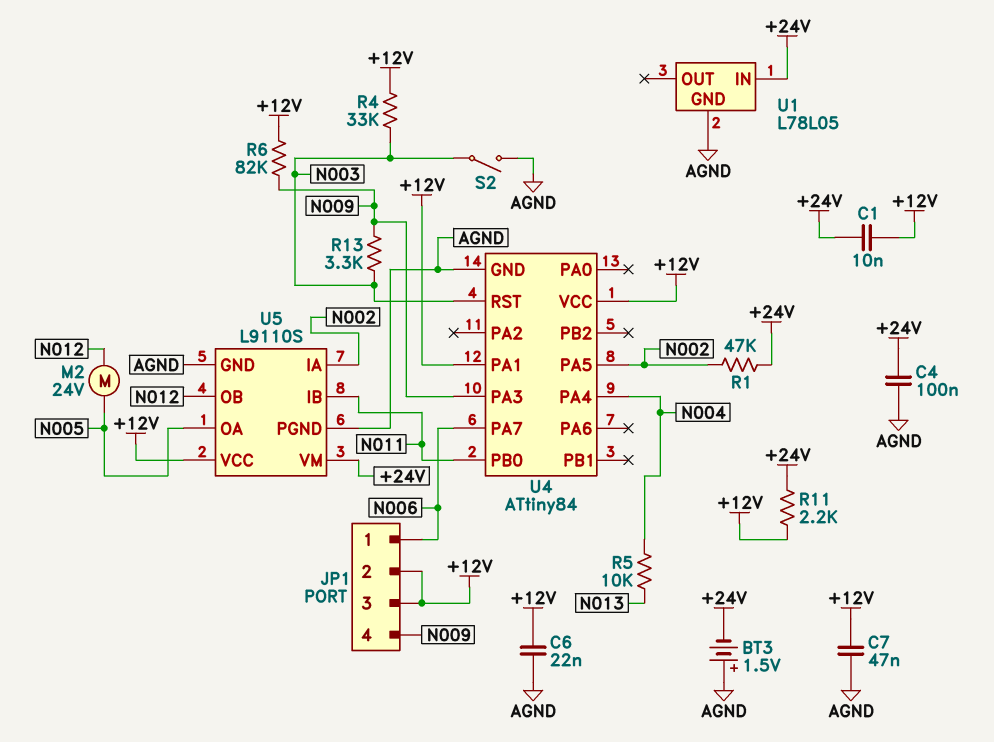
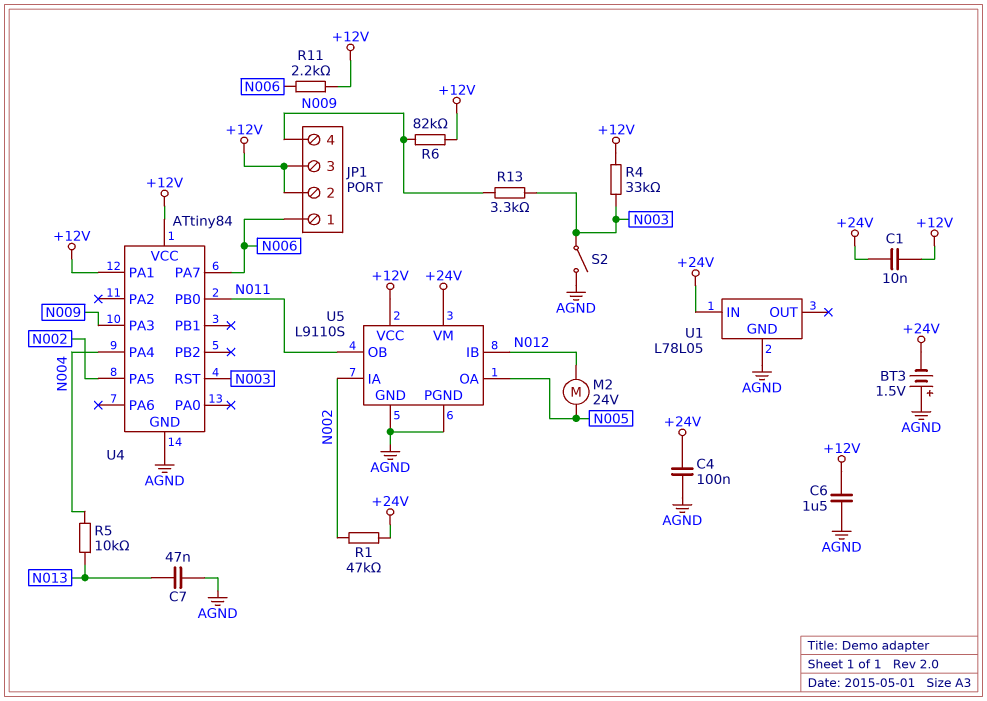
C6: 22nF (+12V, AGND) -> 1.5uF (+12V, AGND)
C7: 47nF (+12V, AGND) -> 47nF (AGND, N013)
R11: 2.2k (+12V, +24V) -> 2.2k (+12V, N006)
U5 pin IB: N011 -> N012
U5 pin OB: N012 -> N011

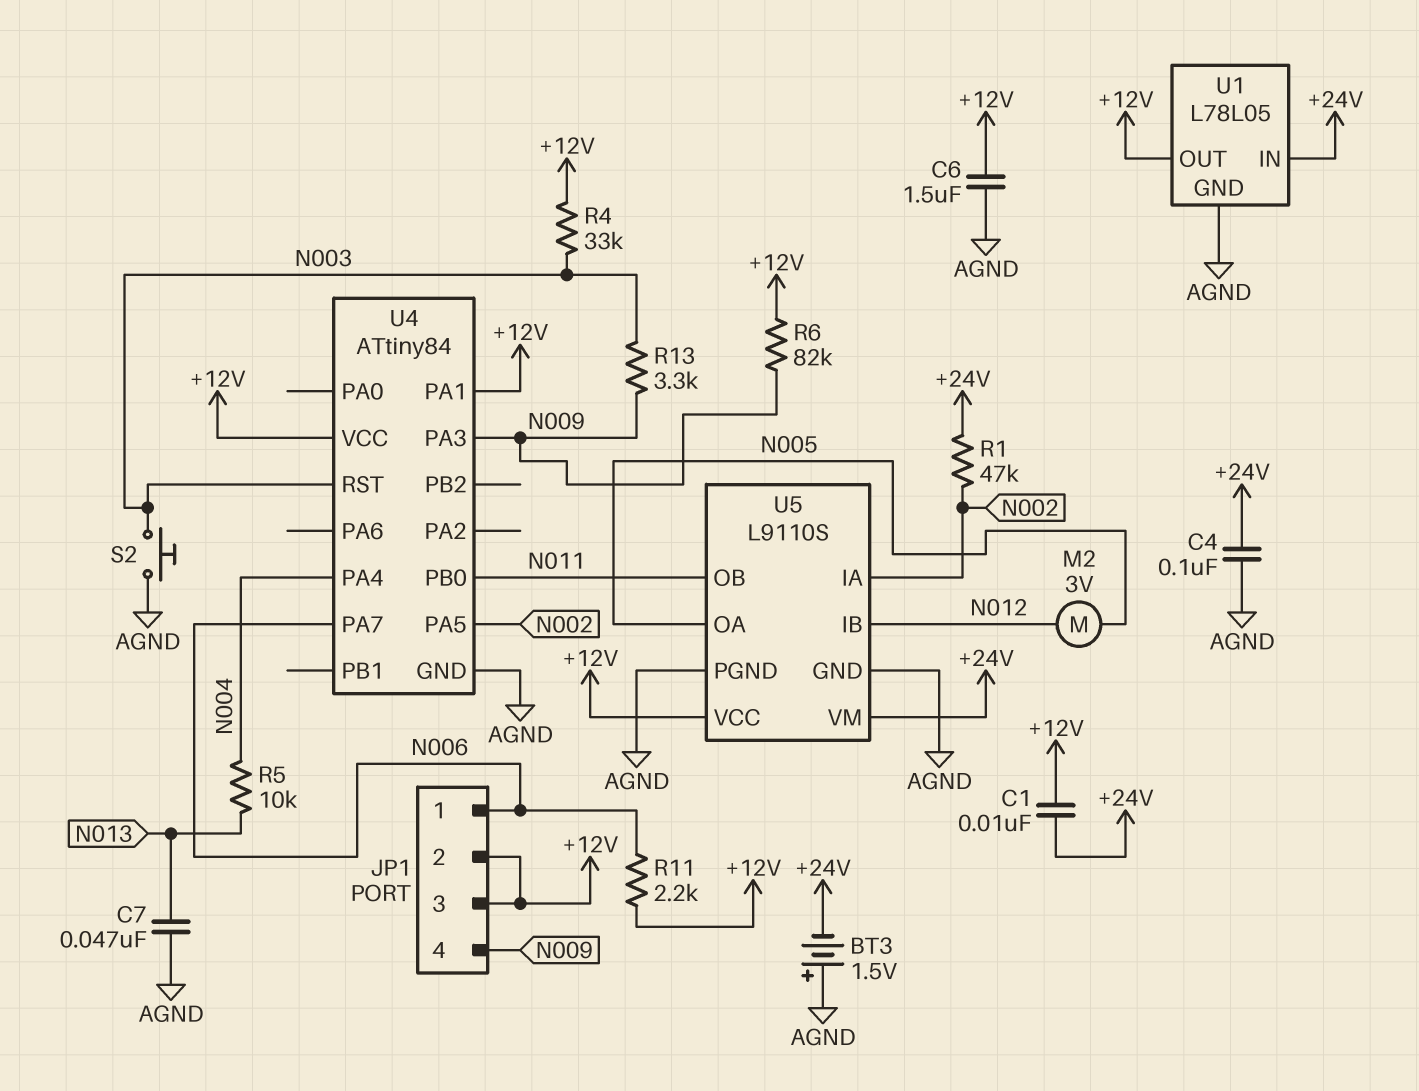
M2: motor 24V (N005, N012) -> motor 3V (N005, N012)
S2: switch (AGND, N003) -> button (AGND, N003)
U1 pin OUT: none -> +12V

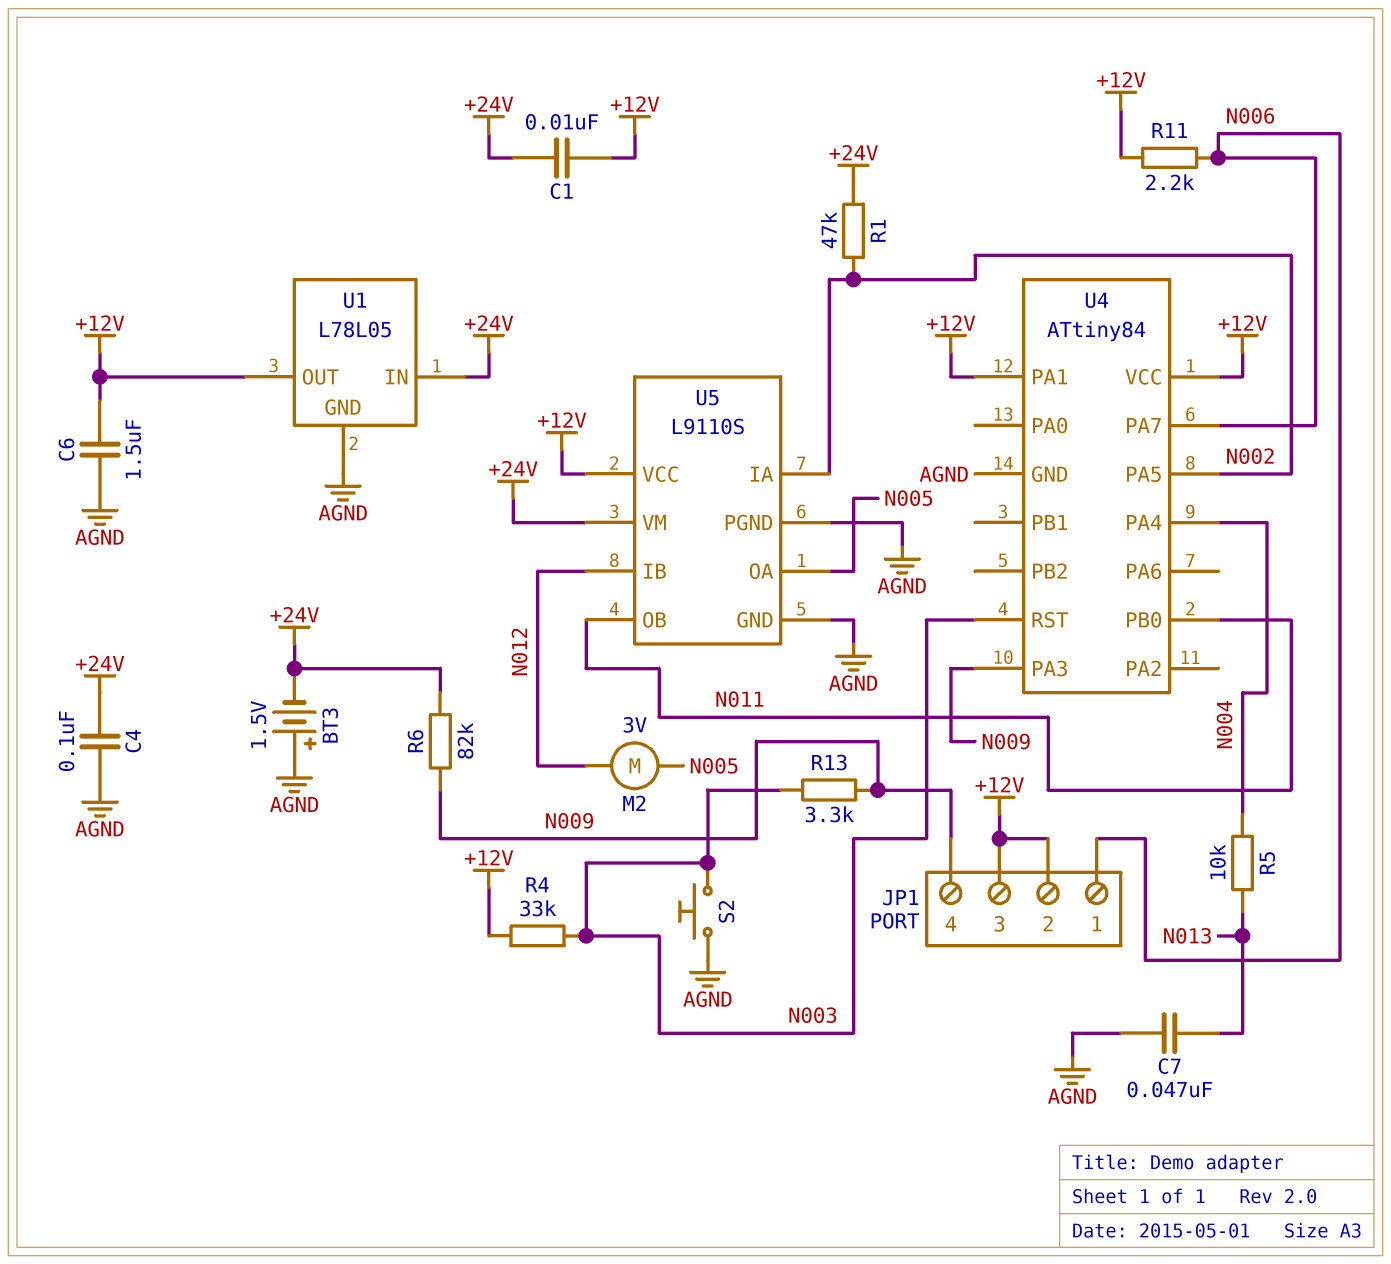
R6: 82k (+12V, N009) -> 82k (+24V, N009)

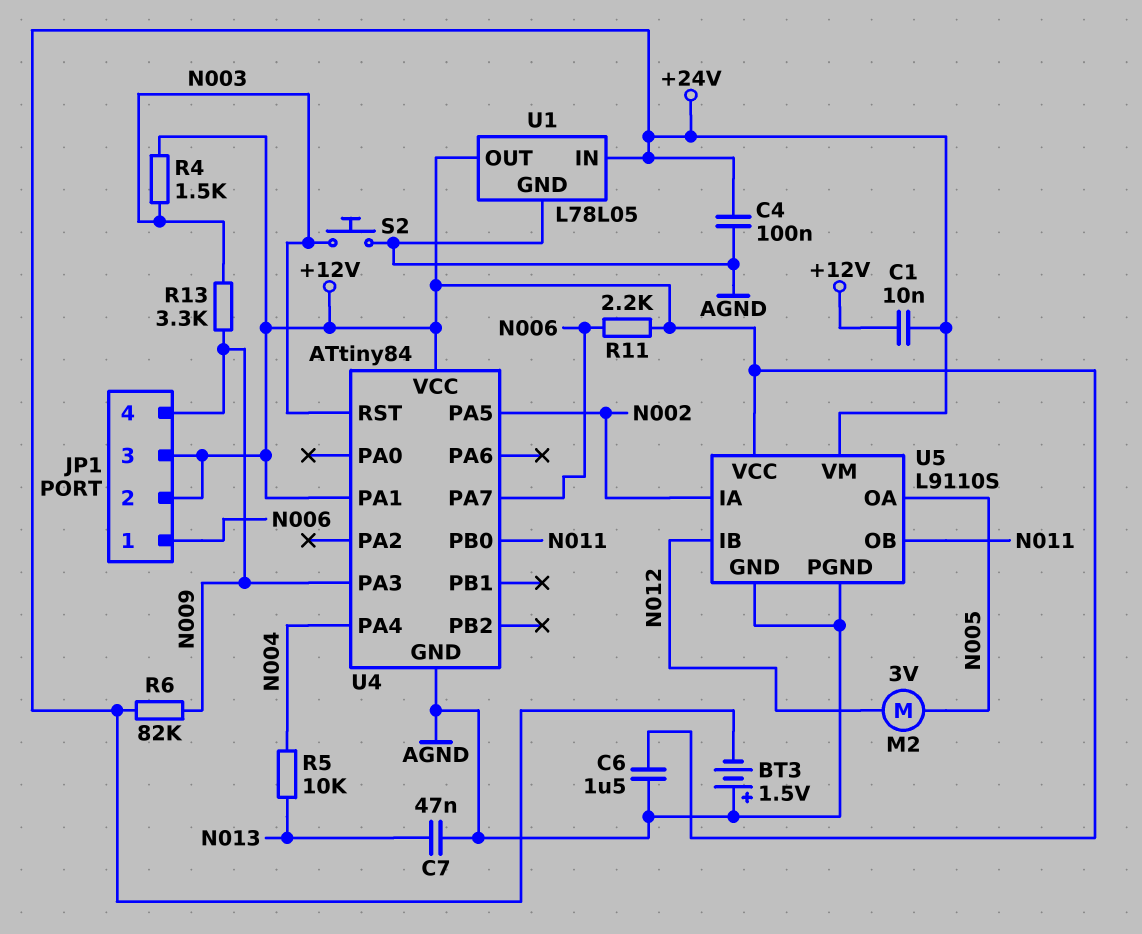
R1: 47k (+24V, N002) -> none
R4: 33k (+12V, N003) -> 1.5k (+12V, N003)

